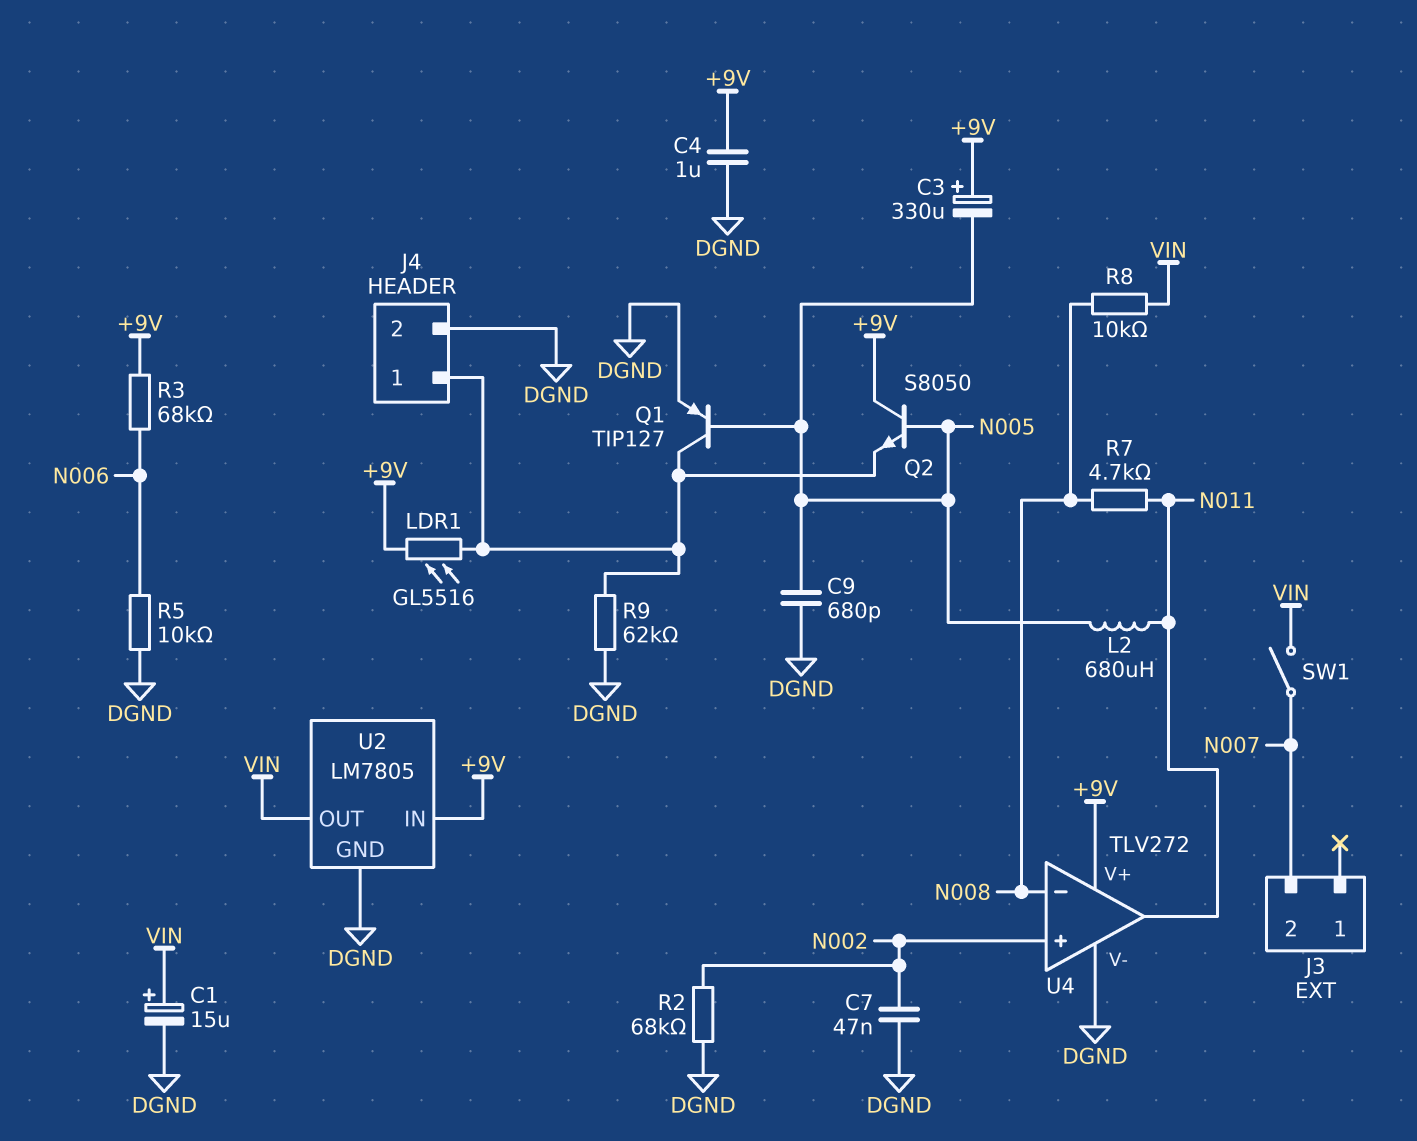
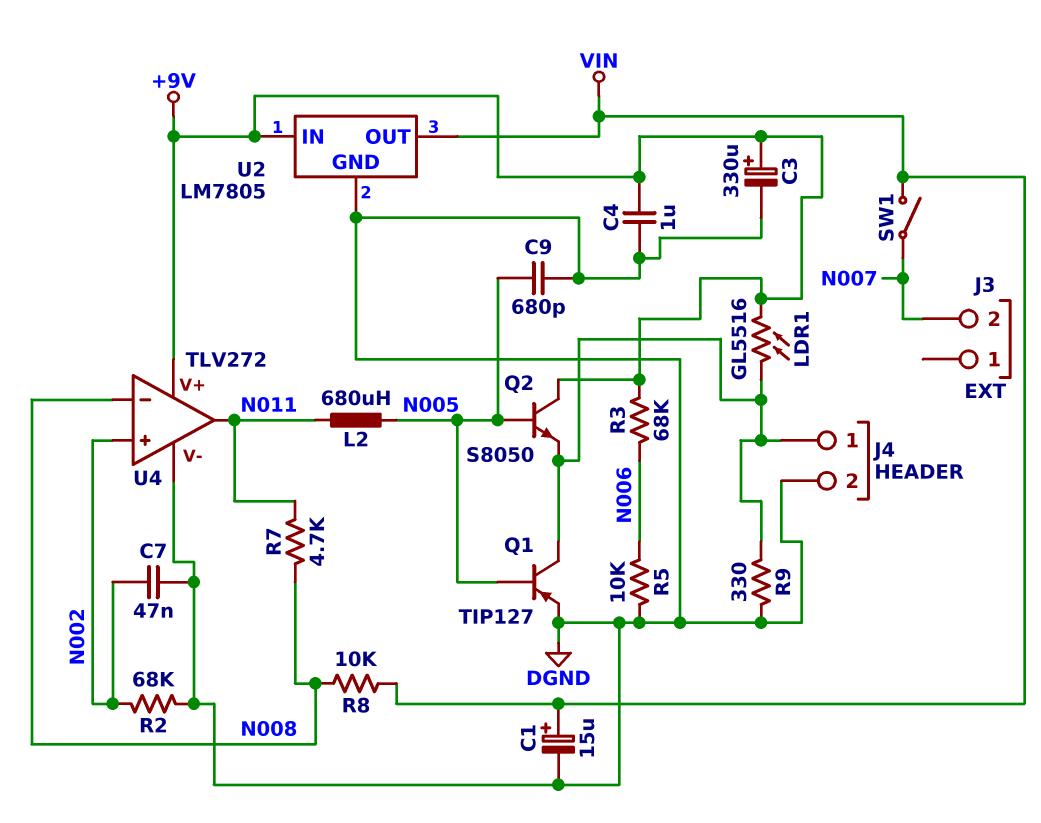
C3: 330uF (plus +9V, minus N005) -> 330uF (plus +9V, minus DGND)
R9: 62k (DGND, J4/1) -> 330 (DGND, J4/1)

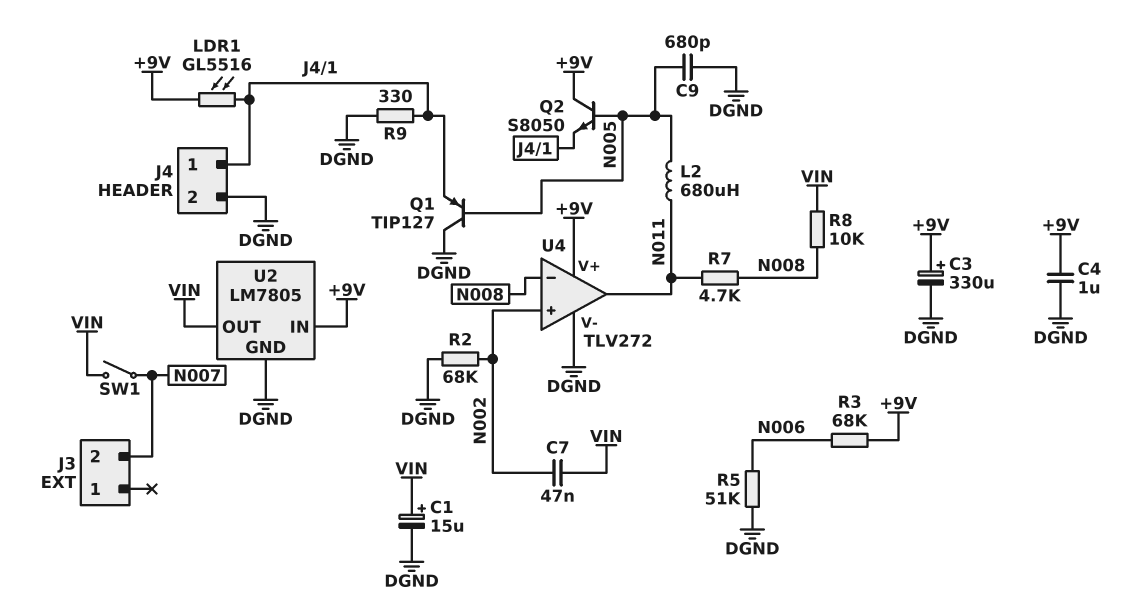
C7: 47nF (DGND, N002) -> 47nF (N002, VIN)
Q1: PNP TIP127 (B N005, C J4/1, E DGND) -> PNP TIP127 (B N005, C DGND, E J4/1)
R5: 10k (DGND, N006) -> 51k (DGND, N006)

